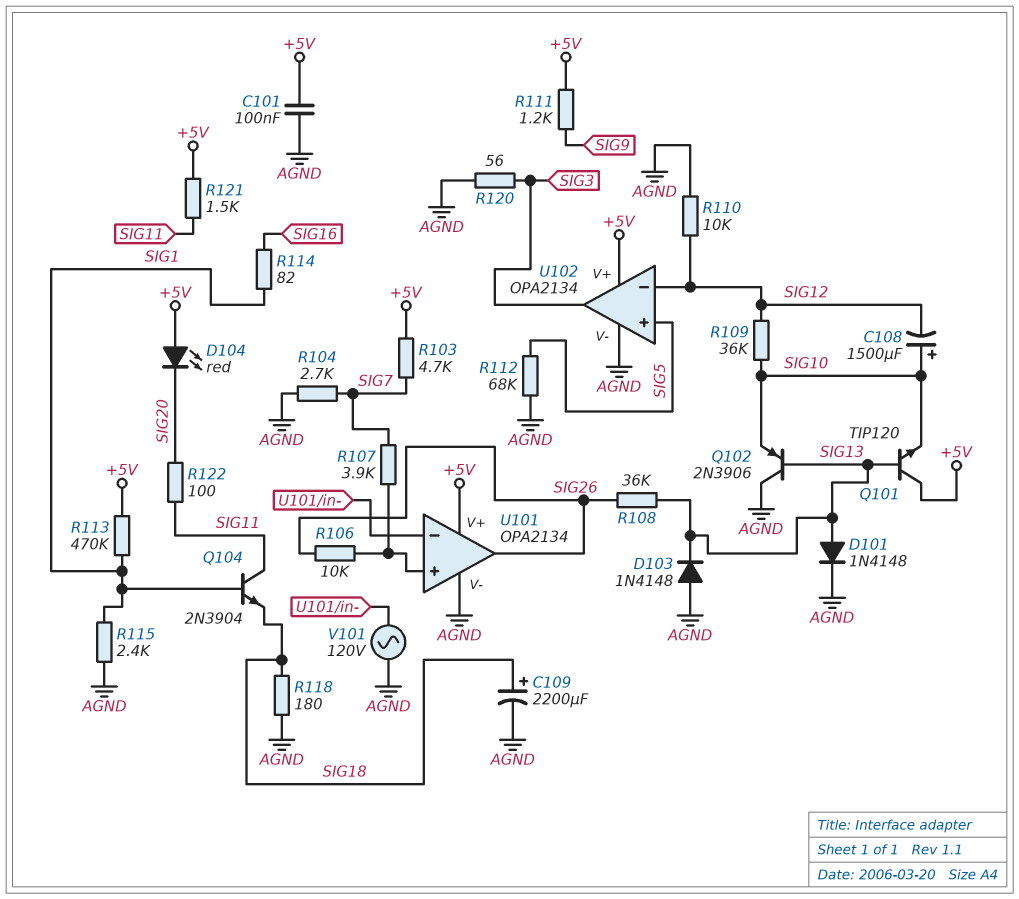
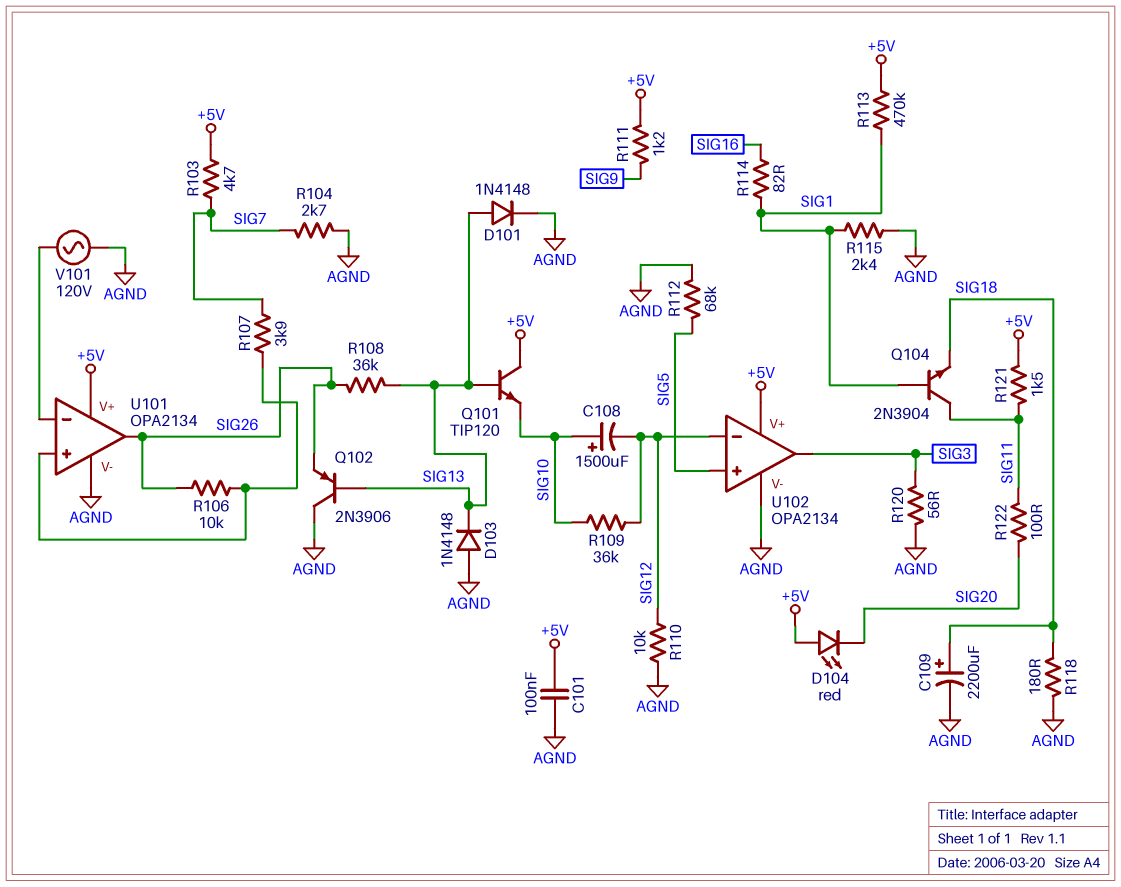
Q102: PNP 2N3906 (B SIG13, C AGND, E SIG10) -> PNP 2N3906 (B SIG13, C AGND, E SIG26)

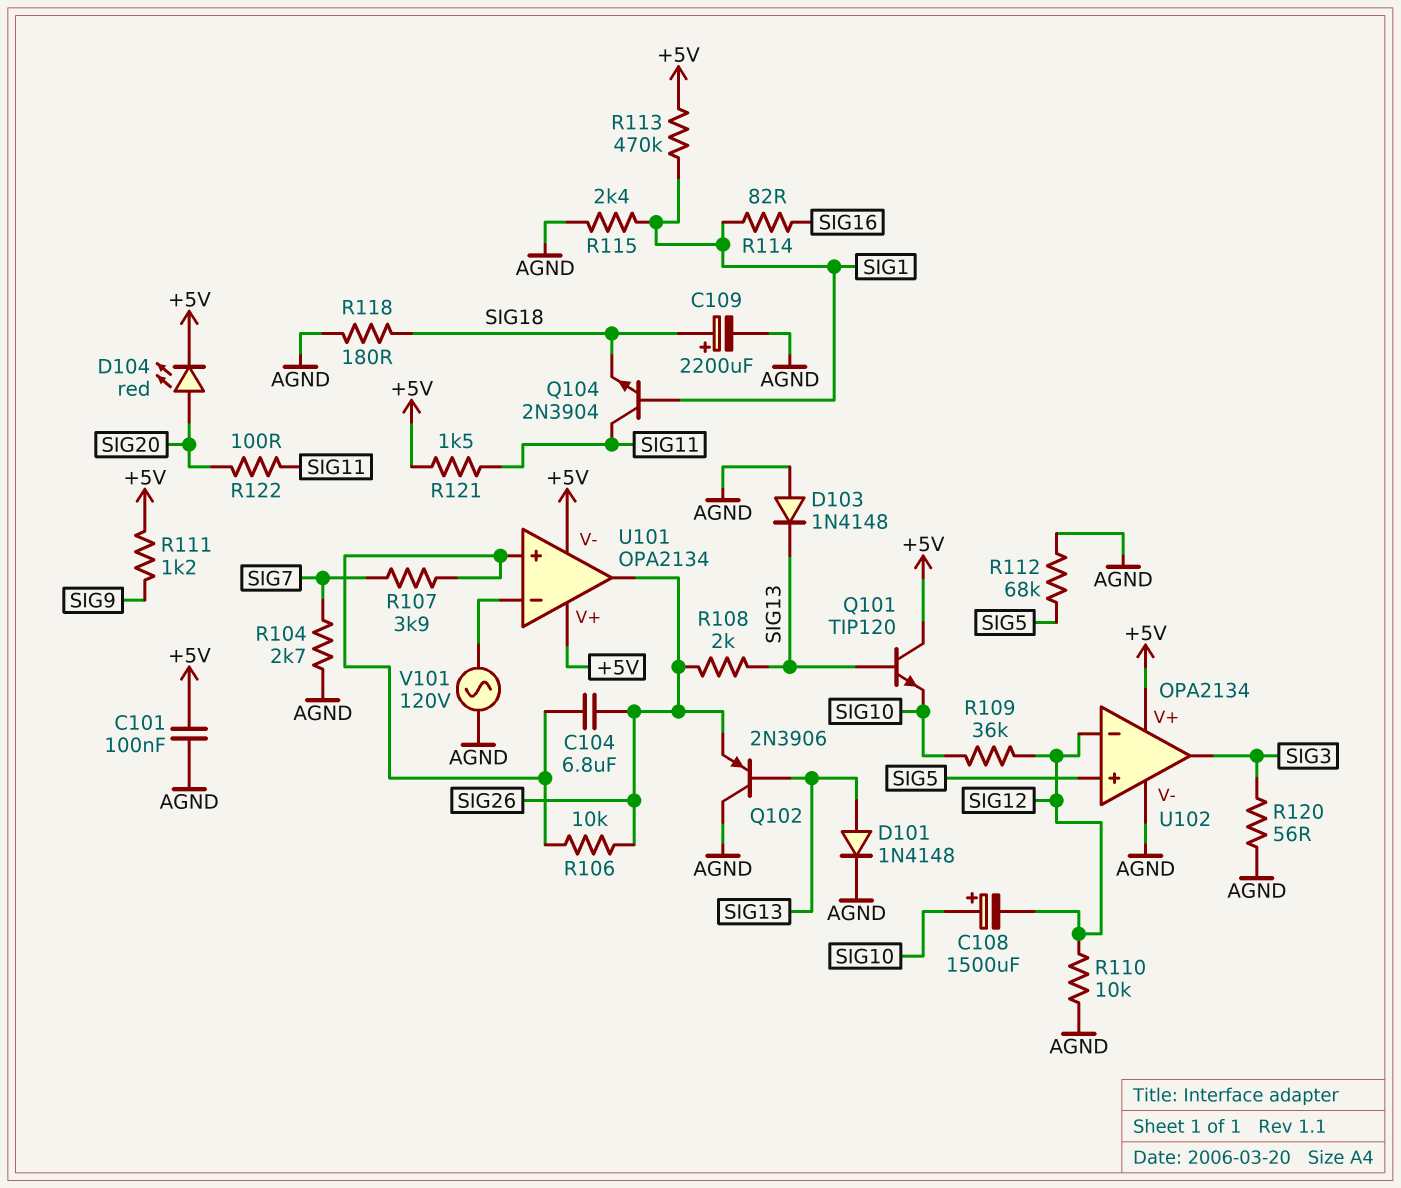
C104: none -> 6.8uF (SIG26, U101/in+)
D104: LED red (A +5V, K SIG20) -> LED red (A SIG20, K +5V)
R103: 4.7k (+5V, SIG7) -> none
R108: 36k (SIG13, SIG26) -> 2k (SIG13, SIG26)
U101 pin V-: AGND -> +5V

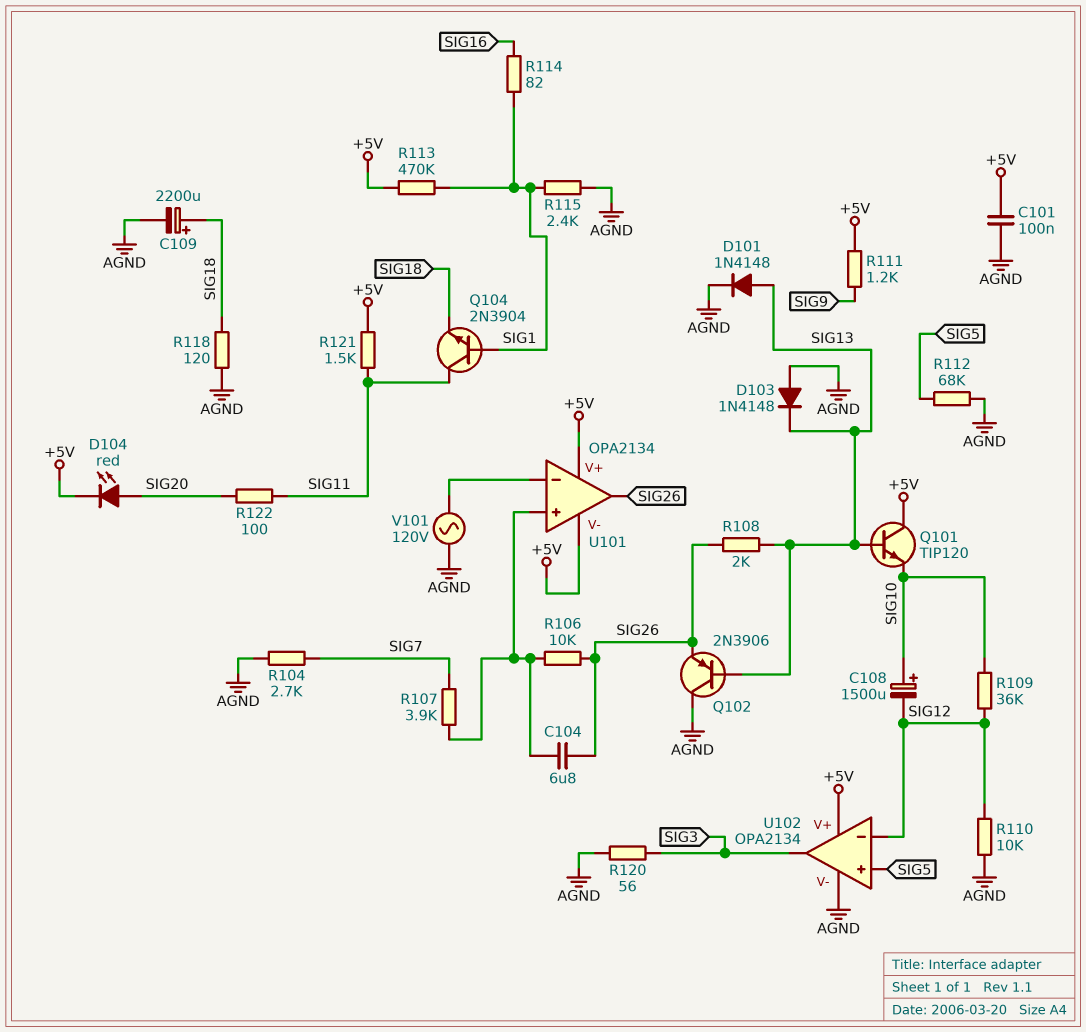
R118: 180 (AGND, SIG18) -> 120 (AGND, SIG18)

